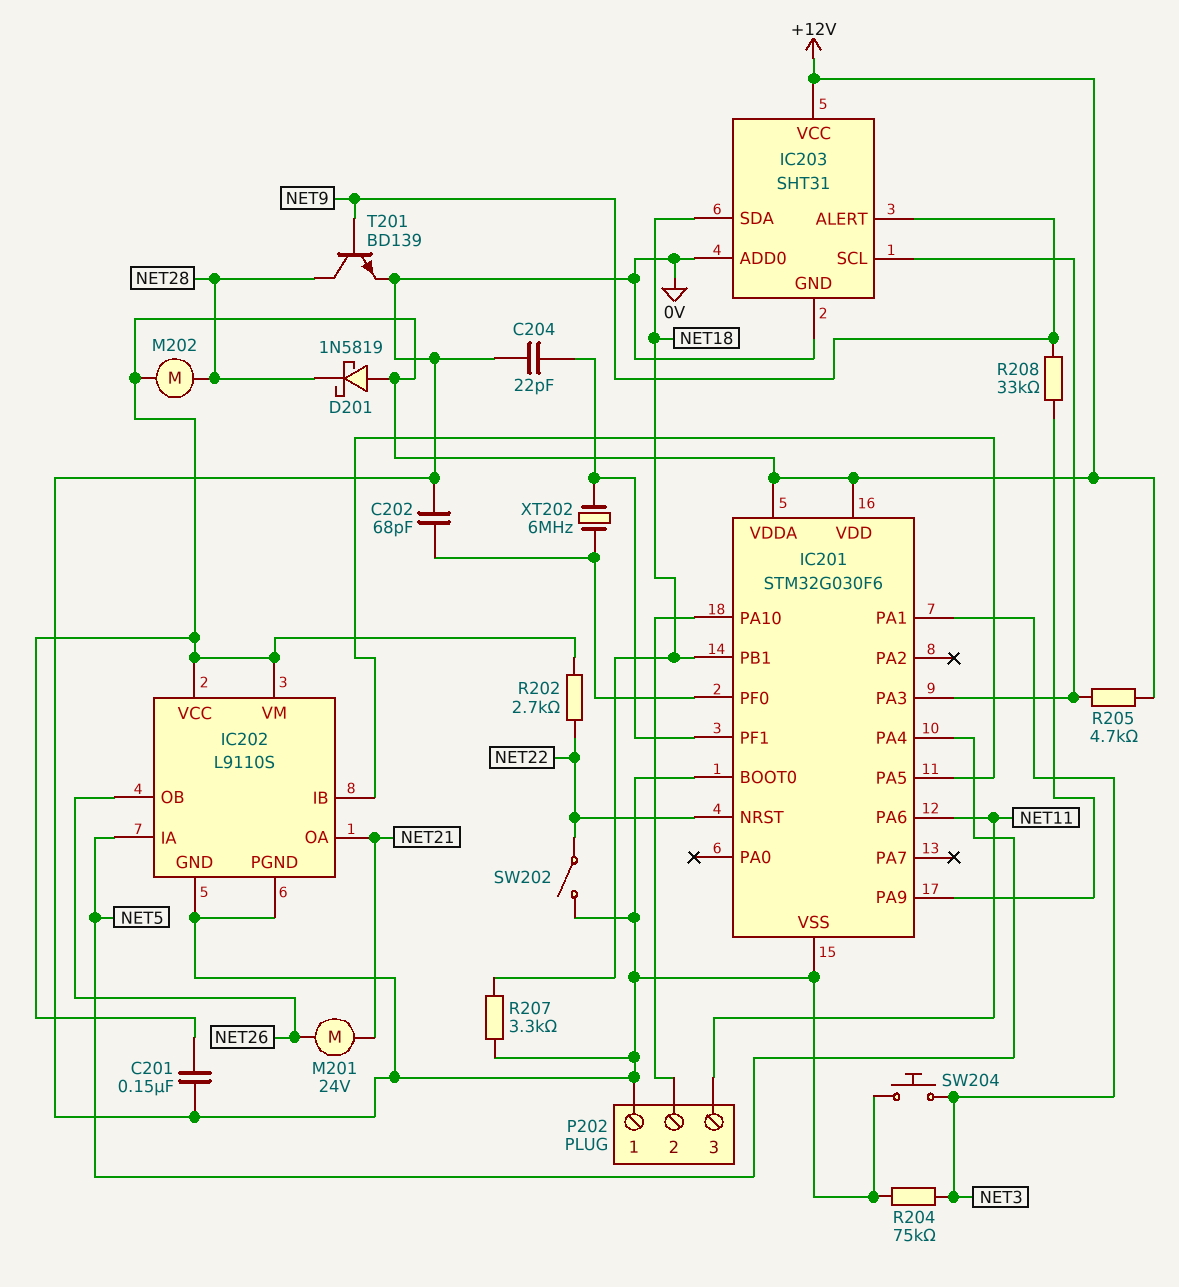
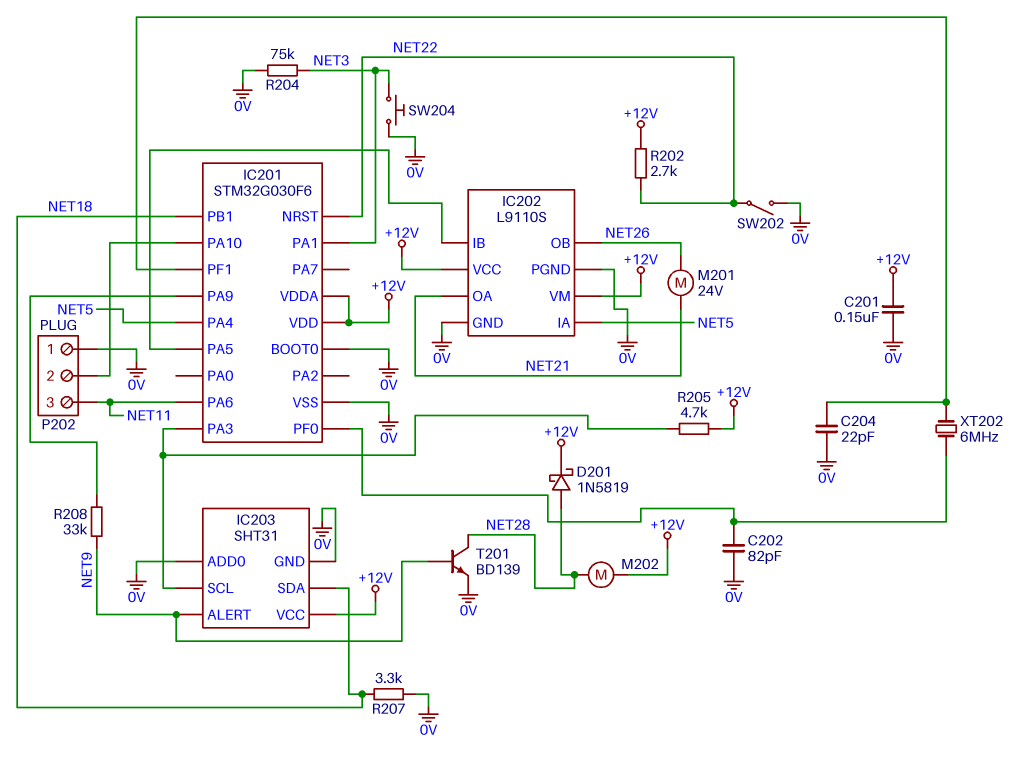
C202: 68pF (0V, IC201/PF0) -> 82pF (0V, IC201/PF0)
D201: schottky 1N5819 (A +12V, K NET28) -> schottky 1N5819 (A NET28, K +12V)

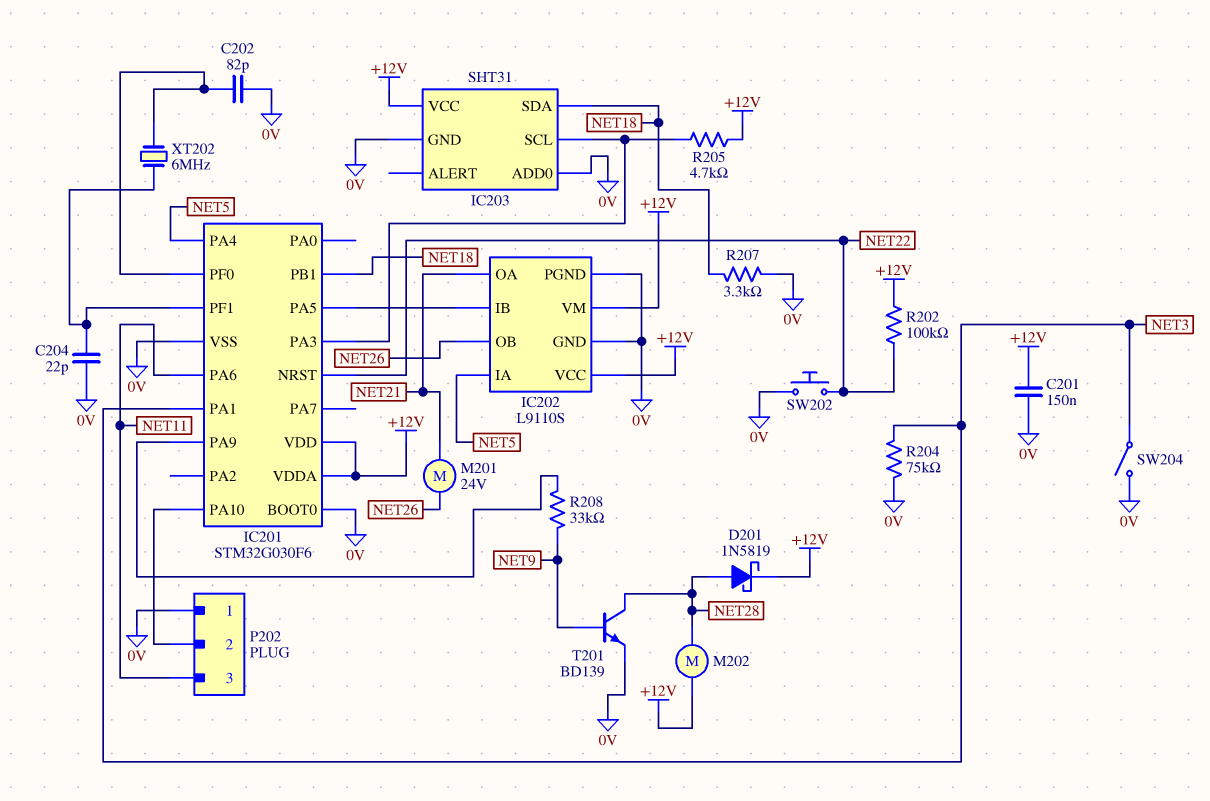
IC203 pin ALERT: NET9 -> none
R202: 2.7k (+12V, NET22) -> 100k (+12V, NET22)
SW202: switch (0V, NET22) -> button (0V, NET22)
SW204: button (0V, NET3) -> switch (0V, NET3)

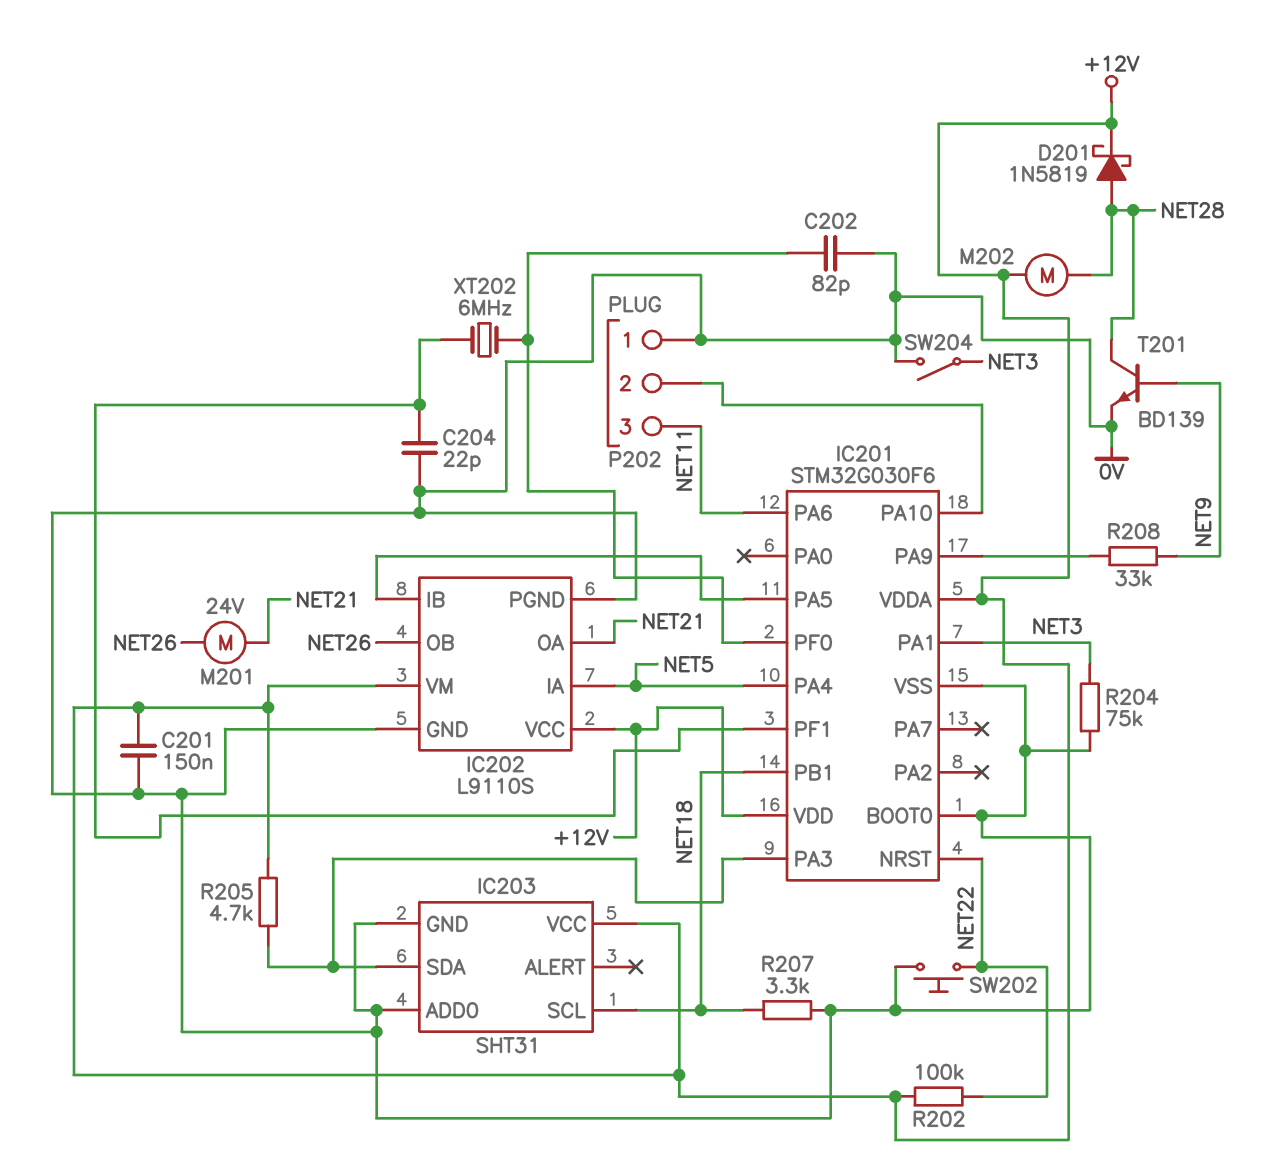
IC203 pin SCL: IC201/PA3 -> NET18
IC203 pin SDA: NET18 -> IC201/PA3

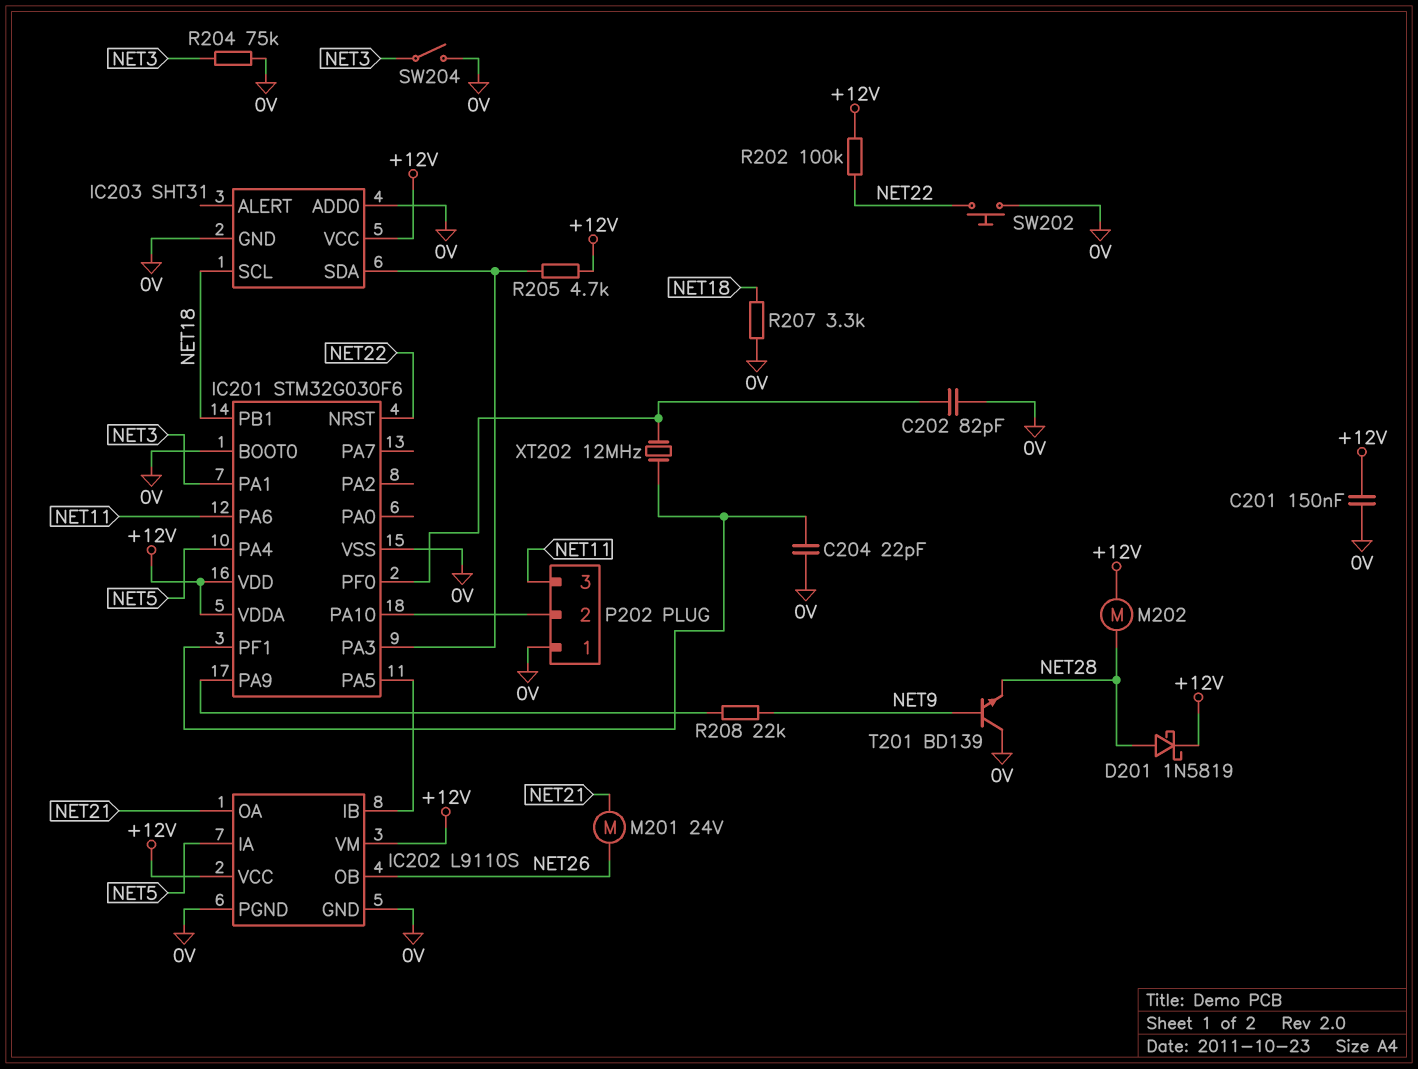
R208: 33k (IC201/PA9, NET9) -> 22k (IC201/PA9, NET9)
T201: NPN BD139 (B NET9, C NET28, E 0V) -> NPN BD139 (B NET9, C 0V, E NET28)
XT202: 6MHz (IC201/PF0, IC201/PF1) -> 12MHz (IC201/PF0, IC201/PF1)

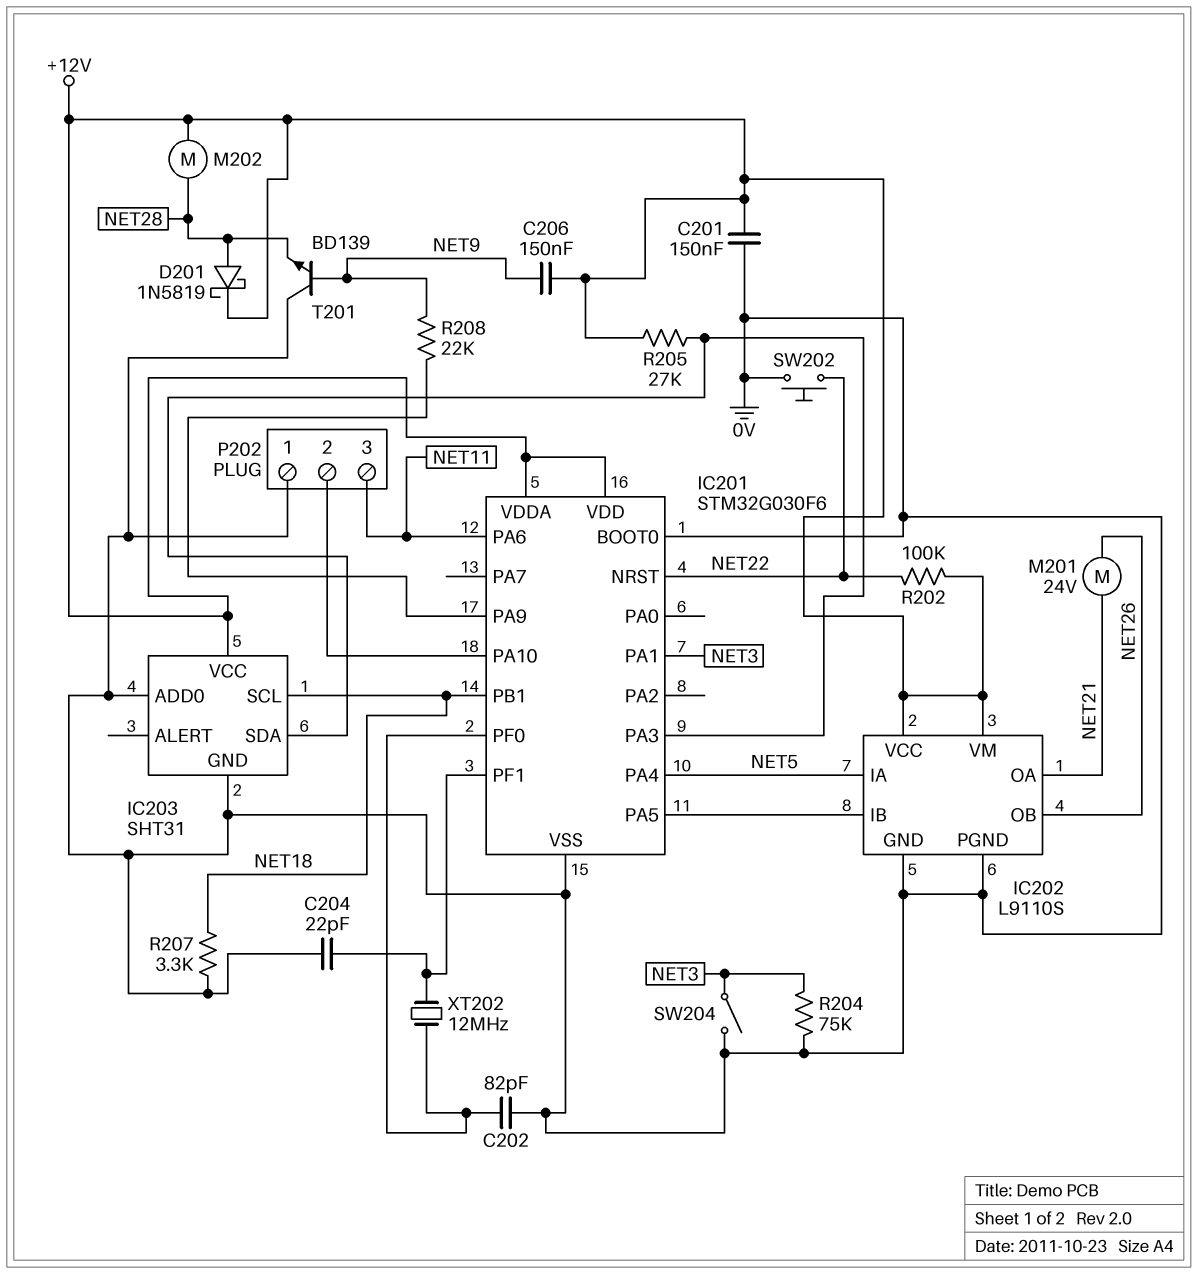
C206: none -> 150nF (+12V, NET9)
R205: 4.7k (+12V, IC201/PA3) -> 27k (+12V, IC201/PA3)

